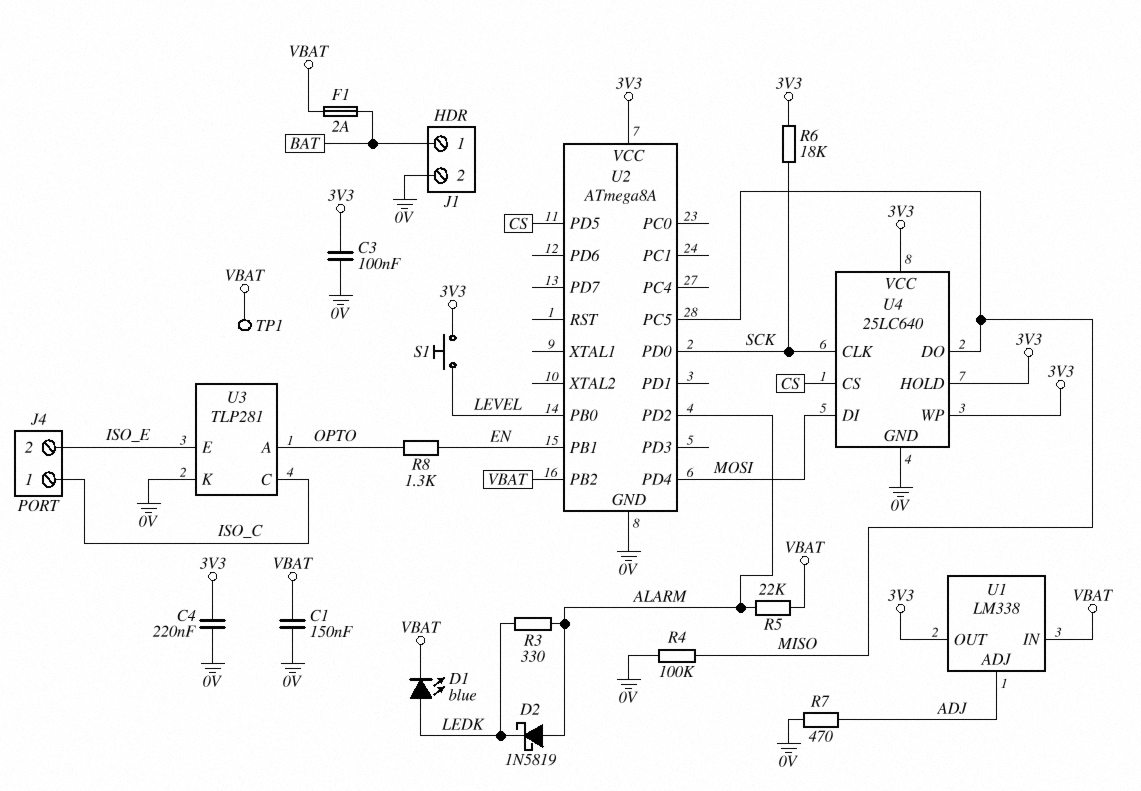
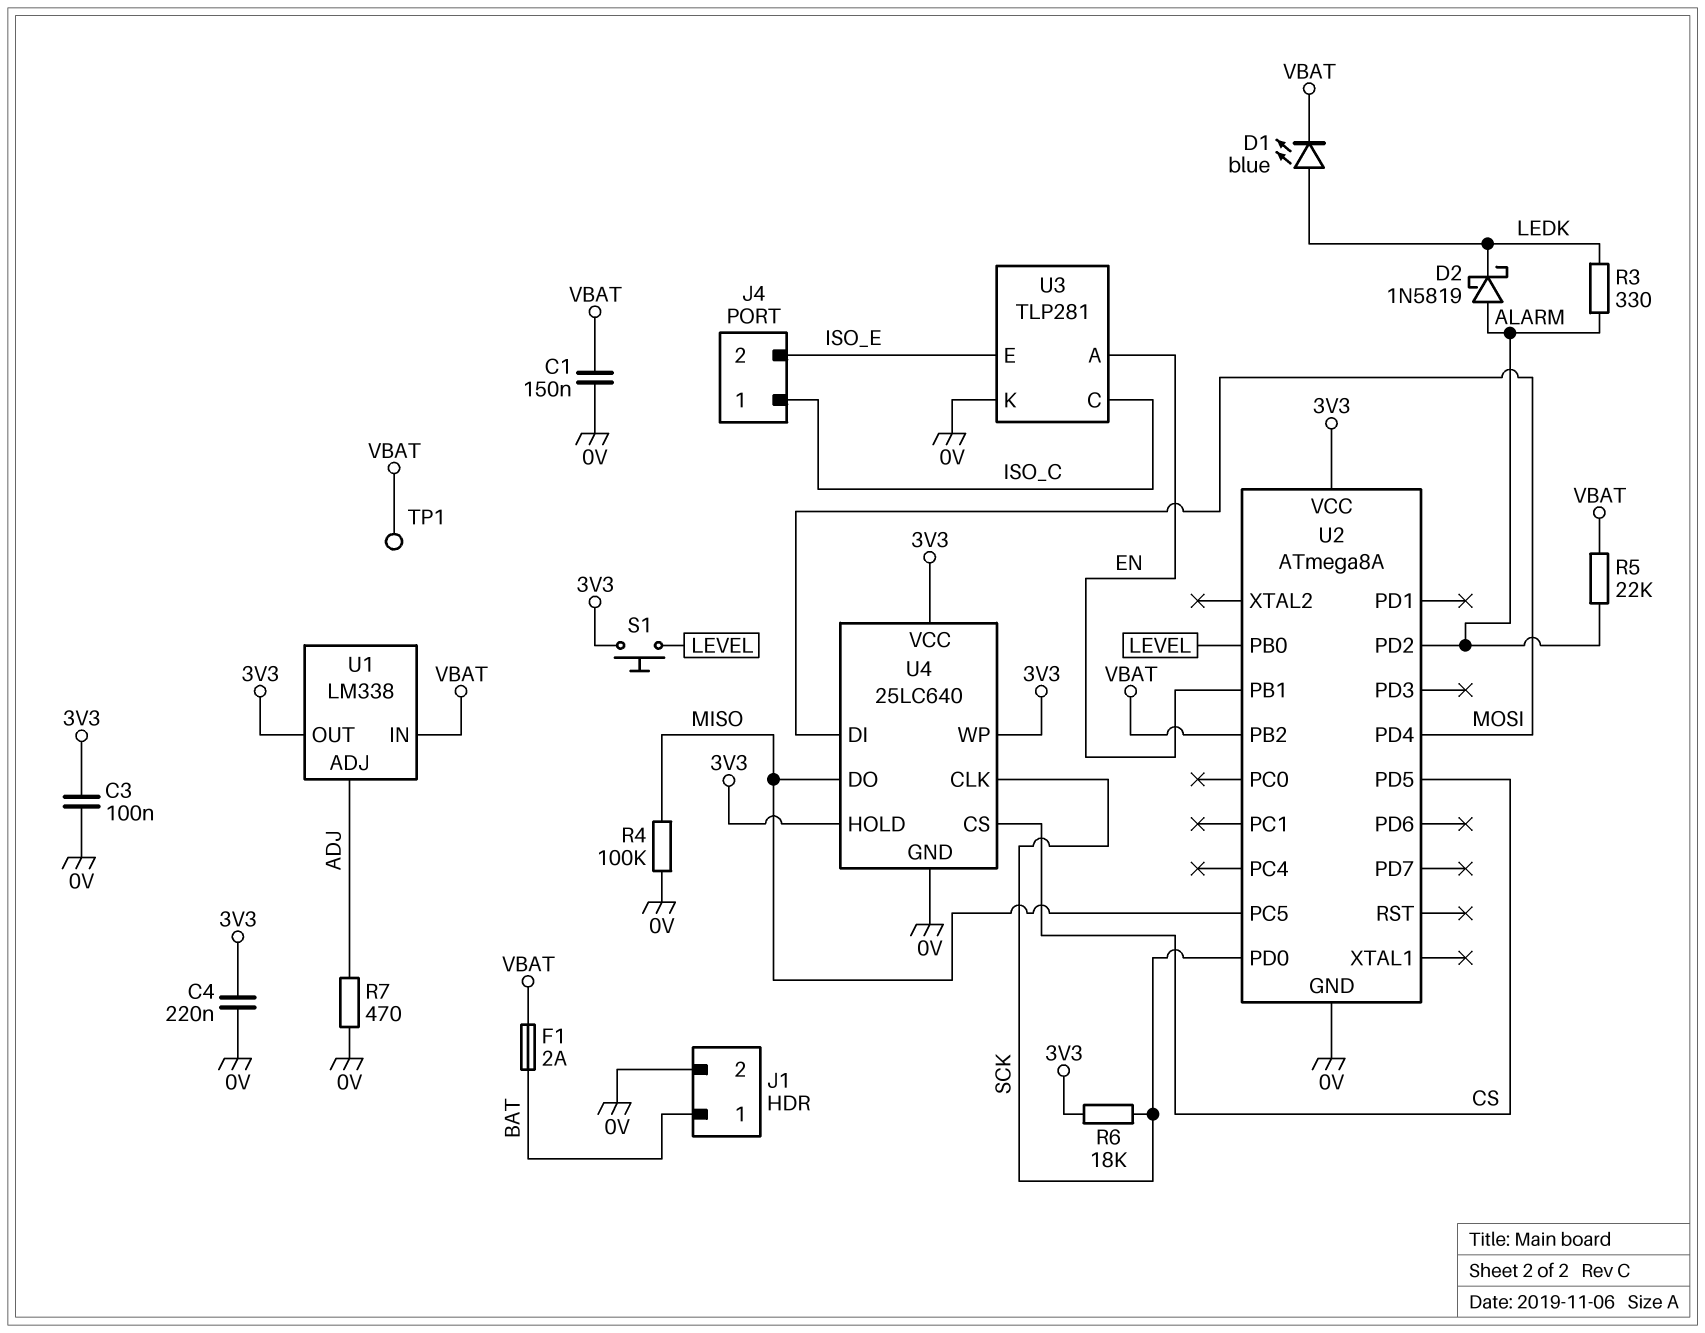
R8: 1.3k (EN, OPTO) -> none
U3 pin A: OPTO -> EN

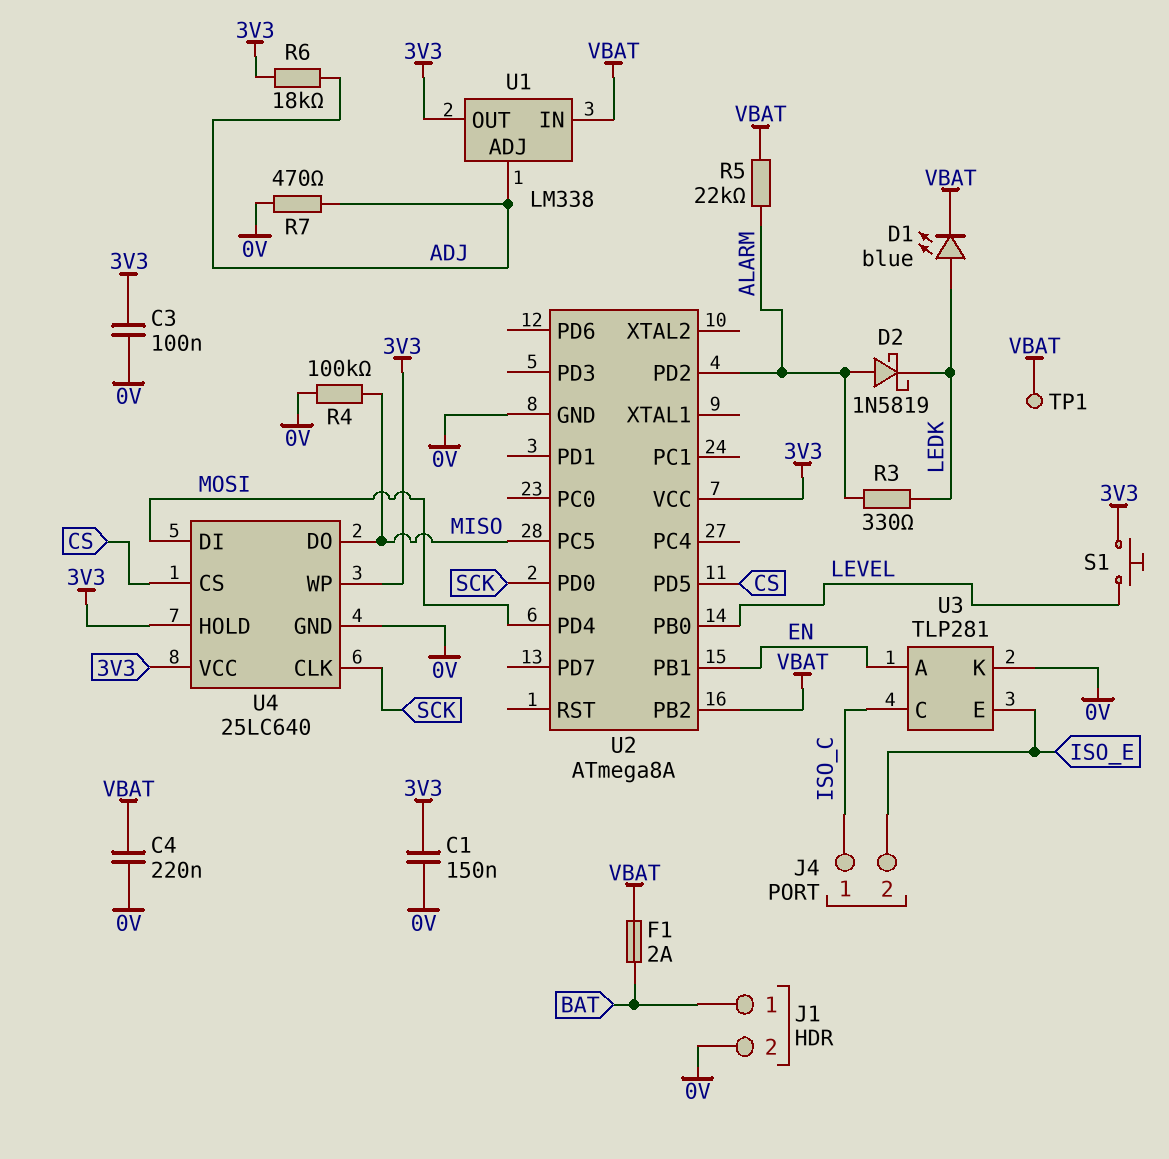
C1: 150nF (0V, VBAT) -> 150nF (0V, 3V3)
C4: 220nF (0V, 3V3) -> 220nF (0V, VBAT)
R6: 18k (3V3, SCK) -> 18k (3V3, ADJ)

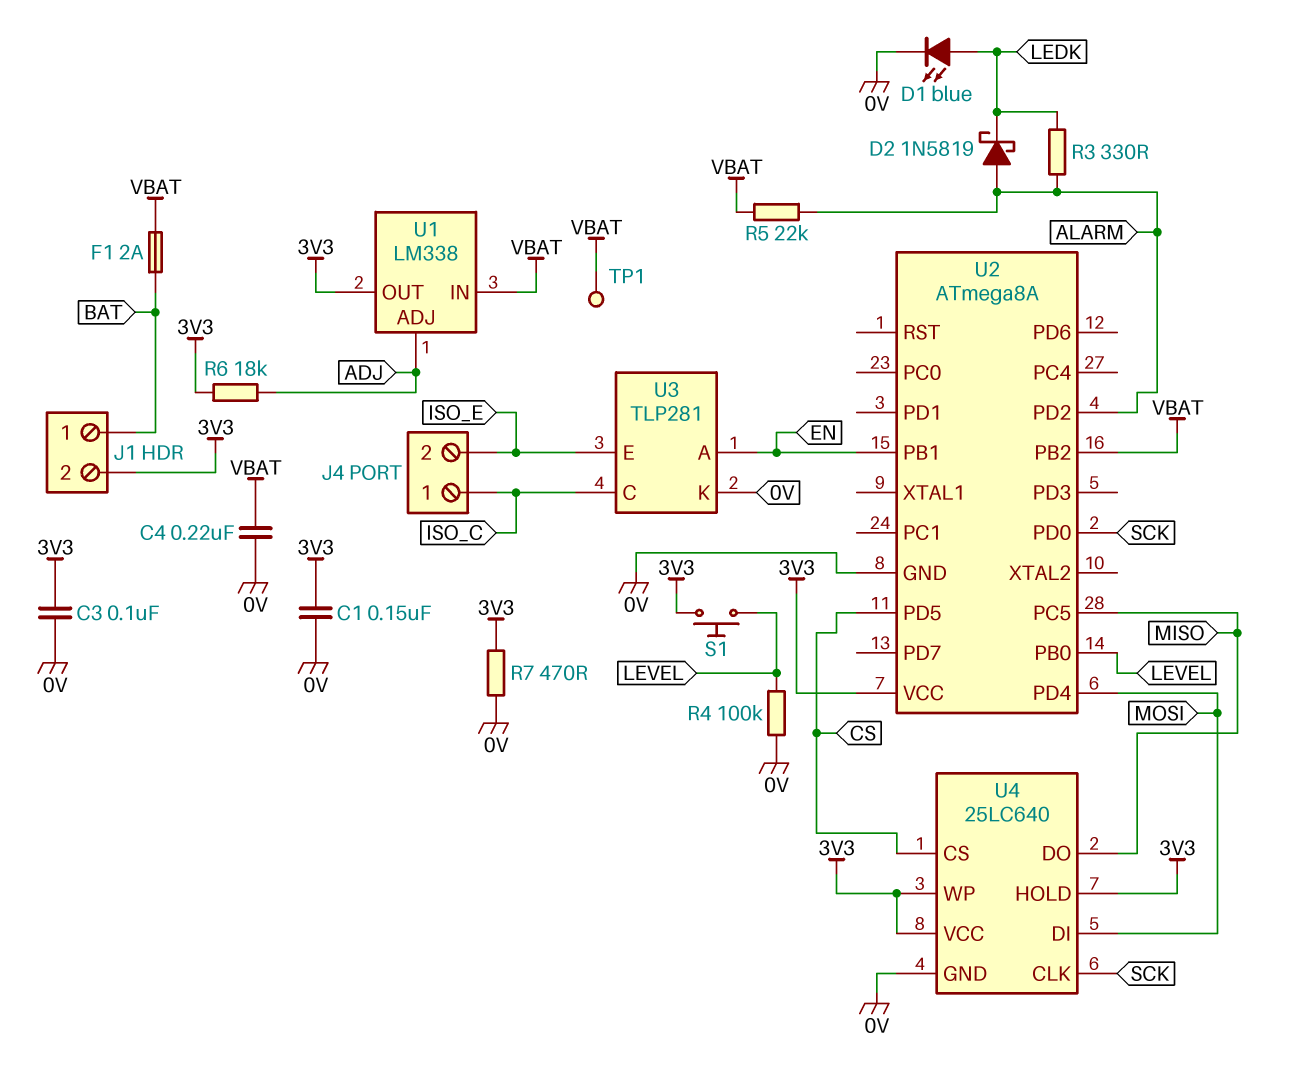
D1: LED blue (A LEDK, K VBAT) -> LED blue (A LEDK, K 0V)
J1 pin 2: 0V -> 3V3
R4: 100k (0V, MISO) -> 100k (0V, LEVEL)
R7: 470 (0V, ADJ) -> 470 (0V, 3V3)

